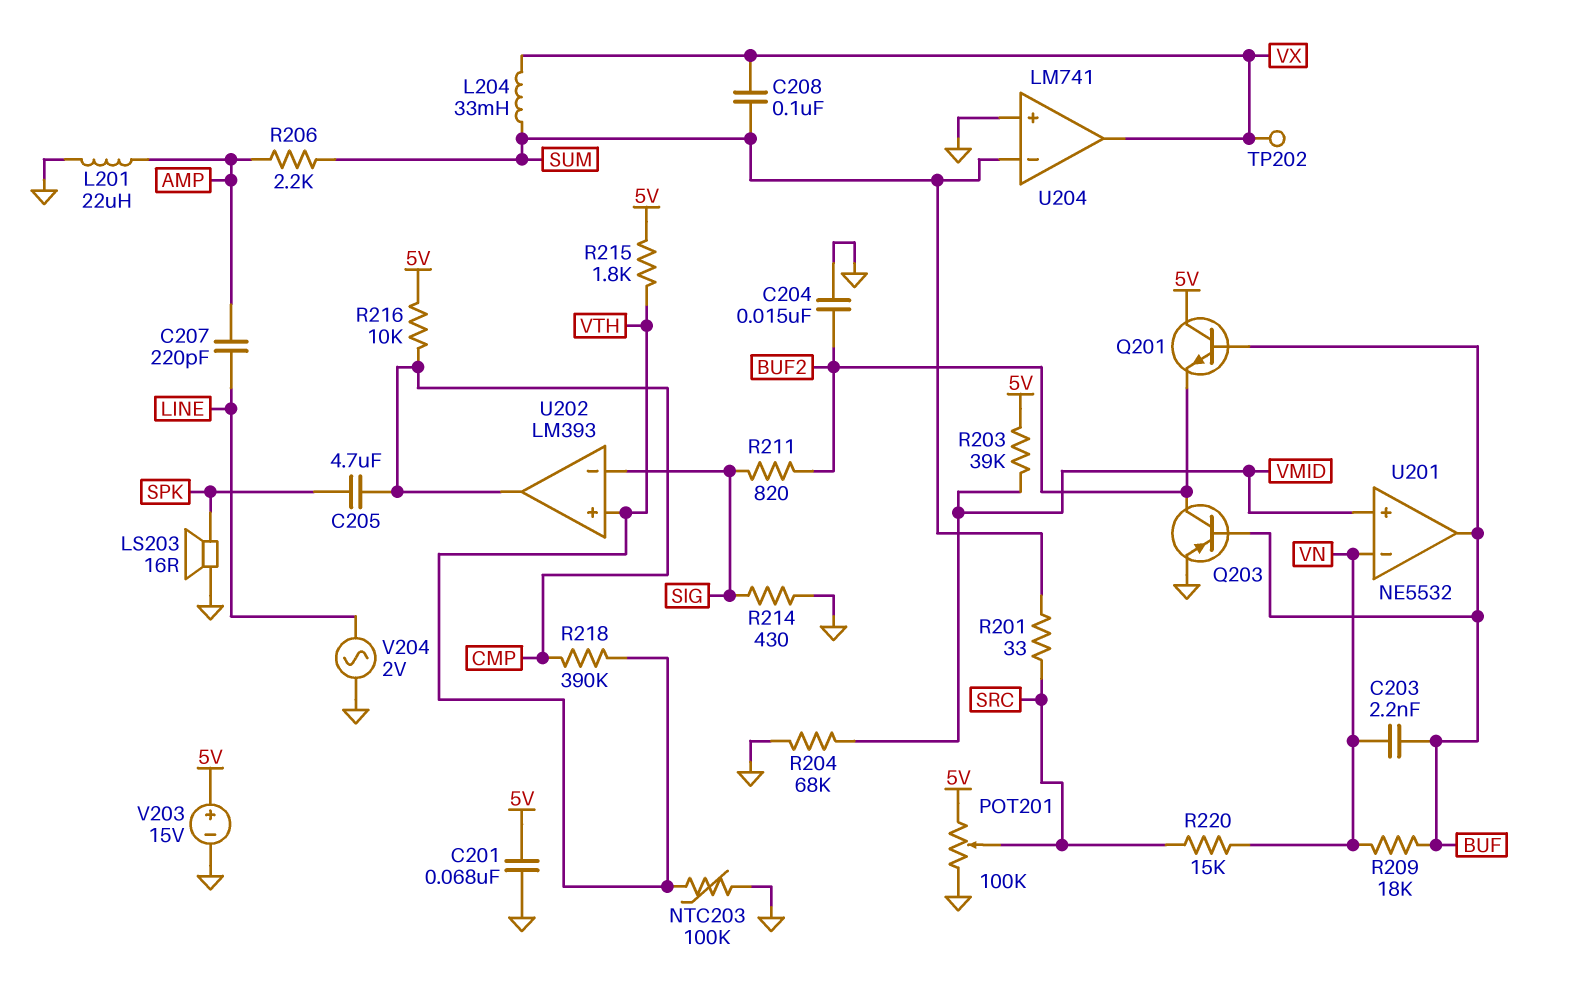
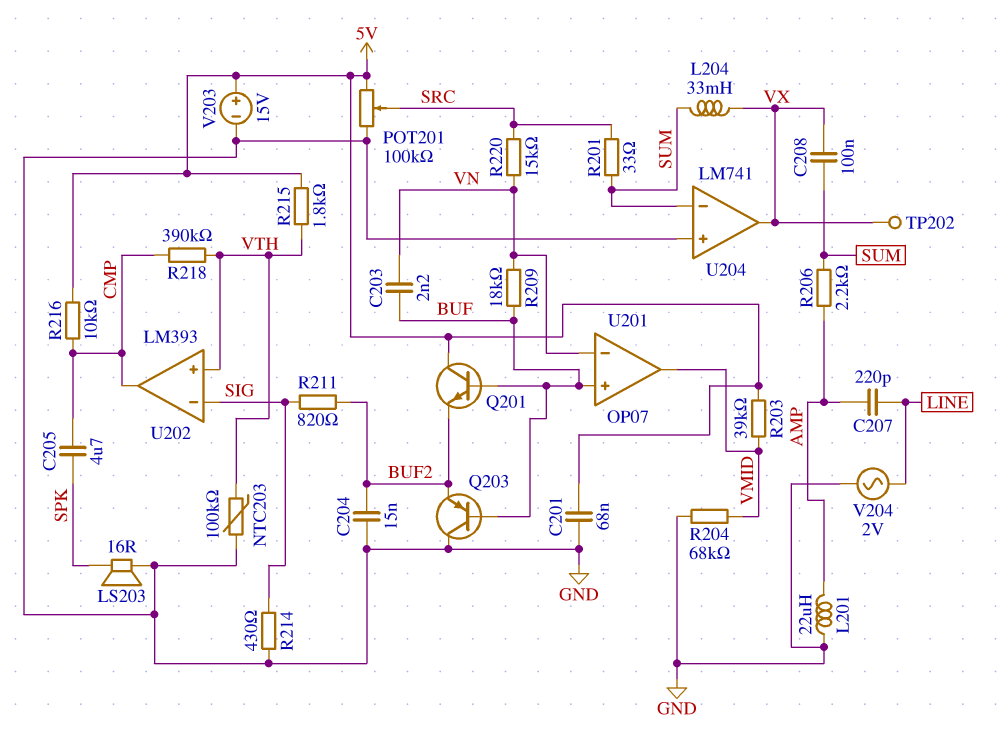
Q203: PNP (B BUF, C BUF2, E GND) -> PNP (B BUF, C GND, E BUF2)
U201: NE5532 -> OP07
U201 pin in+: VMID -> BUF
U201 pin out: BUF -> VMID

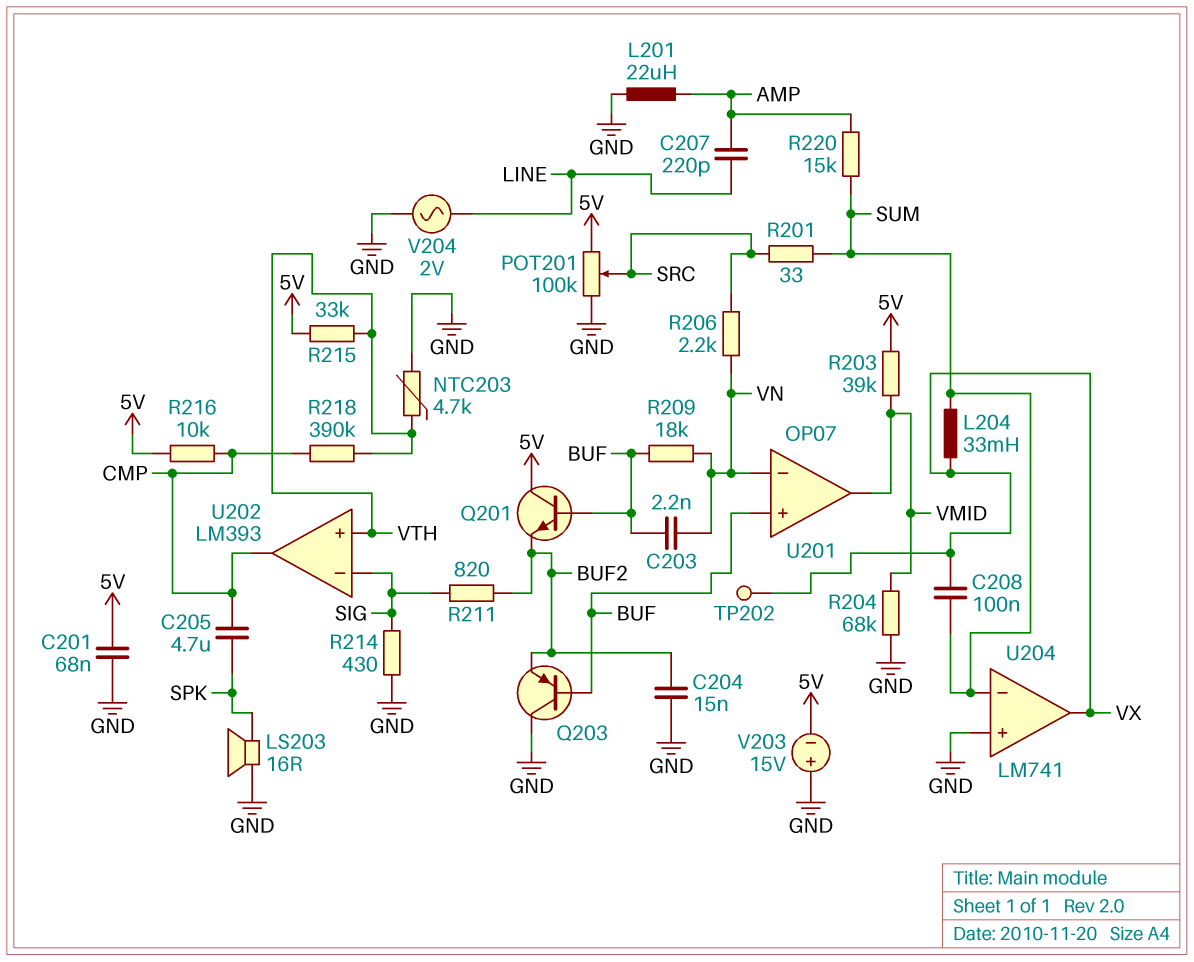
NTC203: 100k (GND, VTH) -> 4.7k (GND, VTH)
R206: 2.2k (AMP, SUM) -> 2.2k (SRC, VN)
R215: 1.8k (5V, VTH) -> 33k (5V, VTH)
R220: 15k (SRC, VN) -> 15k (AMP, SUM)
V203: 15V (plus 5V, minus GND) -> 15V (plus GND, minus 5V)

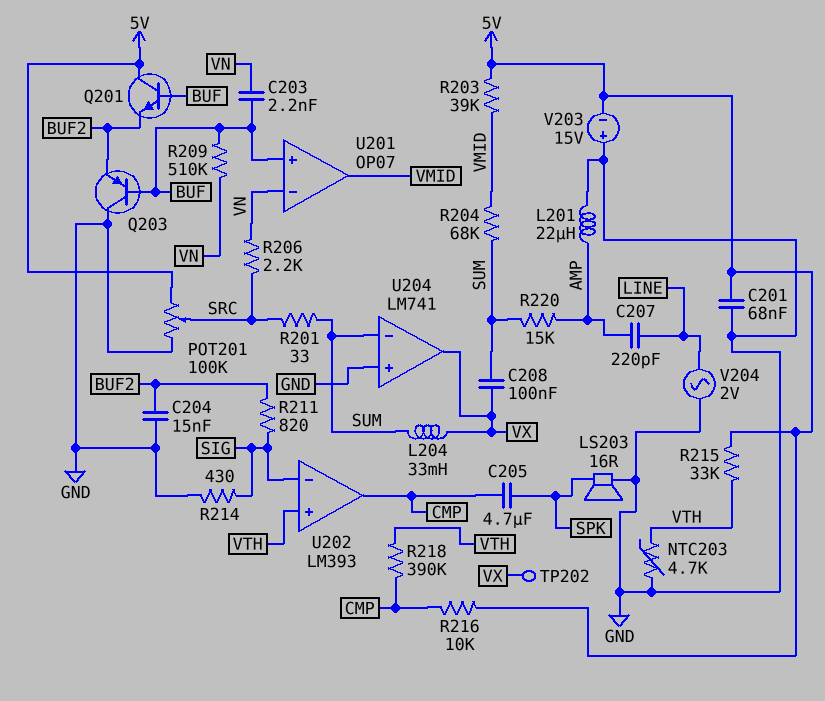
R204: 68k (GND, VMID) -> 68k (SUM, VMID)
R209: 18k (BUF, VN) -> 510k (BUF, VN)

